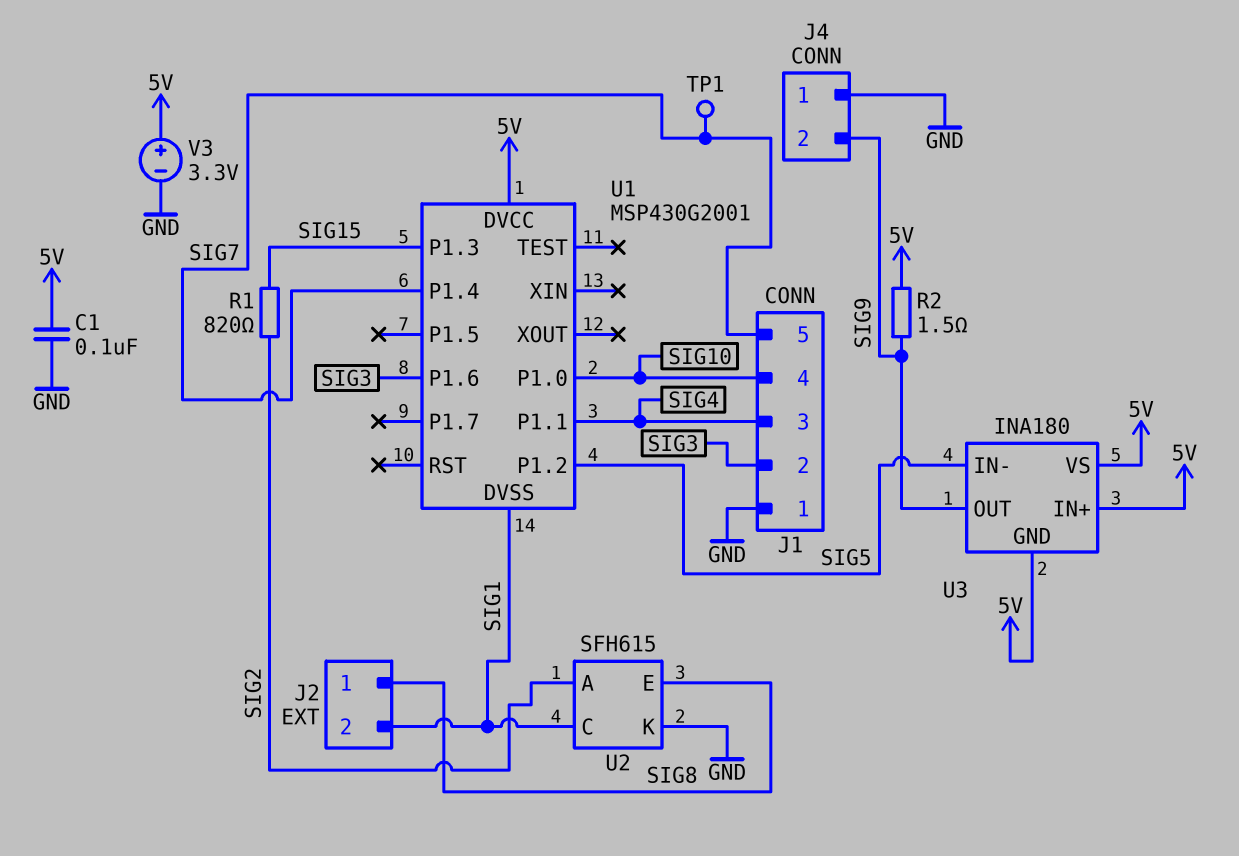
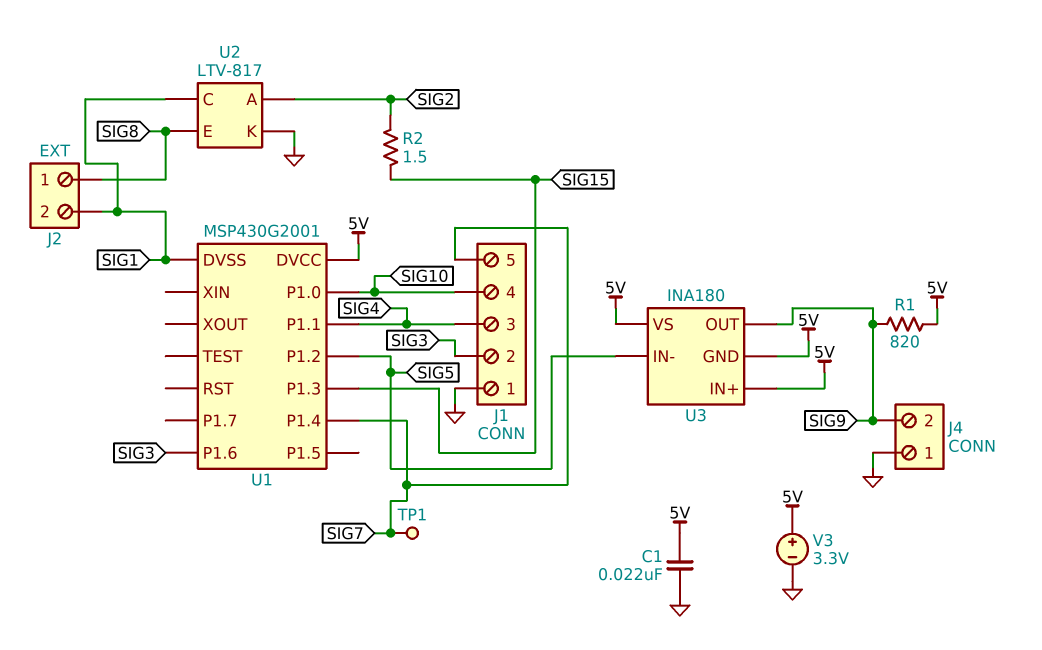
C1: 100nF (5V, GND) -> 22nF (5V, GND)
R1: 820 (SIG2, SIG15) -> 820 (5V, SIG9)
R2: 1.5 (5V, SIG9) -> 1.5 (SIG2, SIG15)
U2: SFH615 -> LTV-817

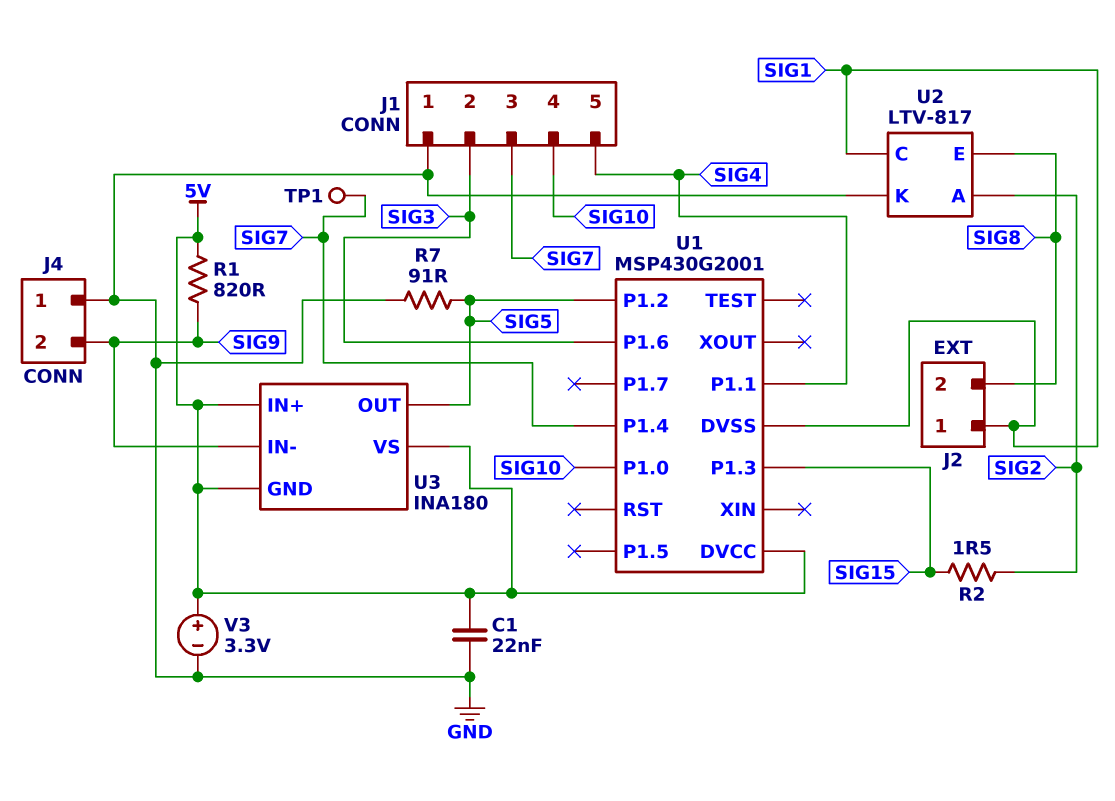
J1 pin 3: SIG4 -> SIG7
J1 pin 5: SIG7 -> SIG4
J2 pin 1: SIG8 -> SIG1
J2 pin 2: SIG1 -> SIG8
R7: none -> 91 (GND, SIG5)
U3 pin IN-: SIG5 -> SIG9
U3 pin OUT: SIG9 -> SIG5

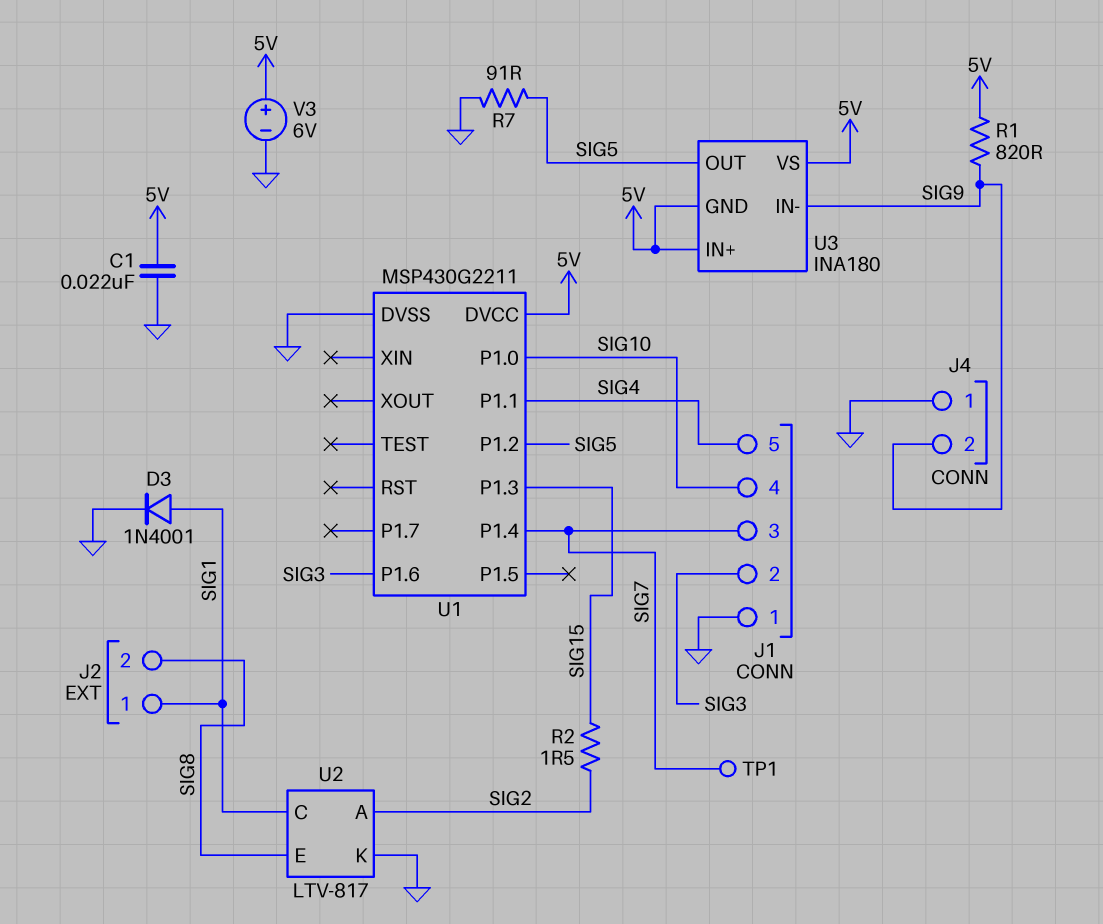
D3: none -> diode 1N4001 (A SIG1, K GND)
U1: MSP430G2001 -> MSP430G2211
U1 pin DVSS: SIG1 -> GND
V3: 3.3V (plus 5V, minus GND) -> 6V (plus 5V, minus GND)

